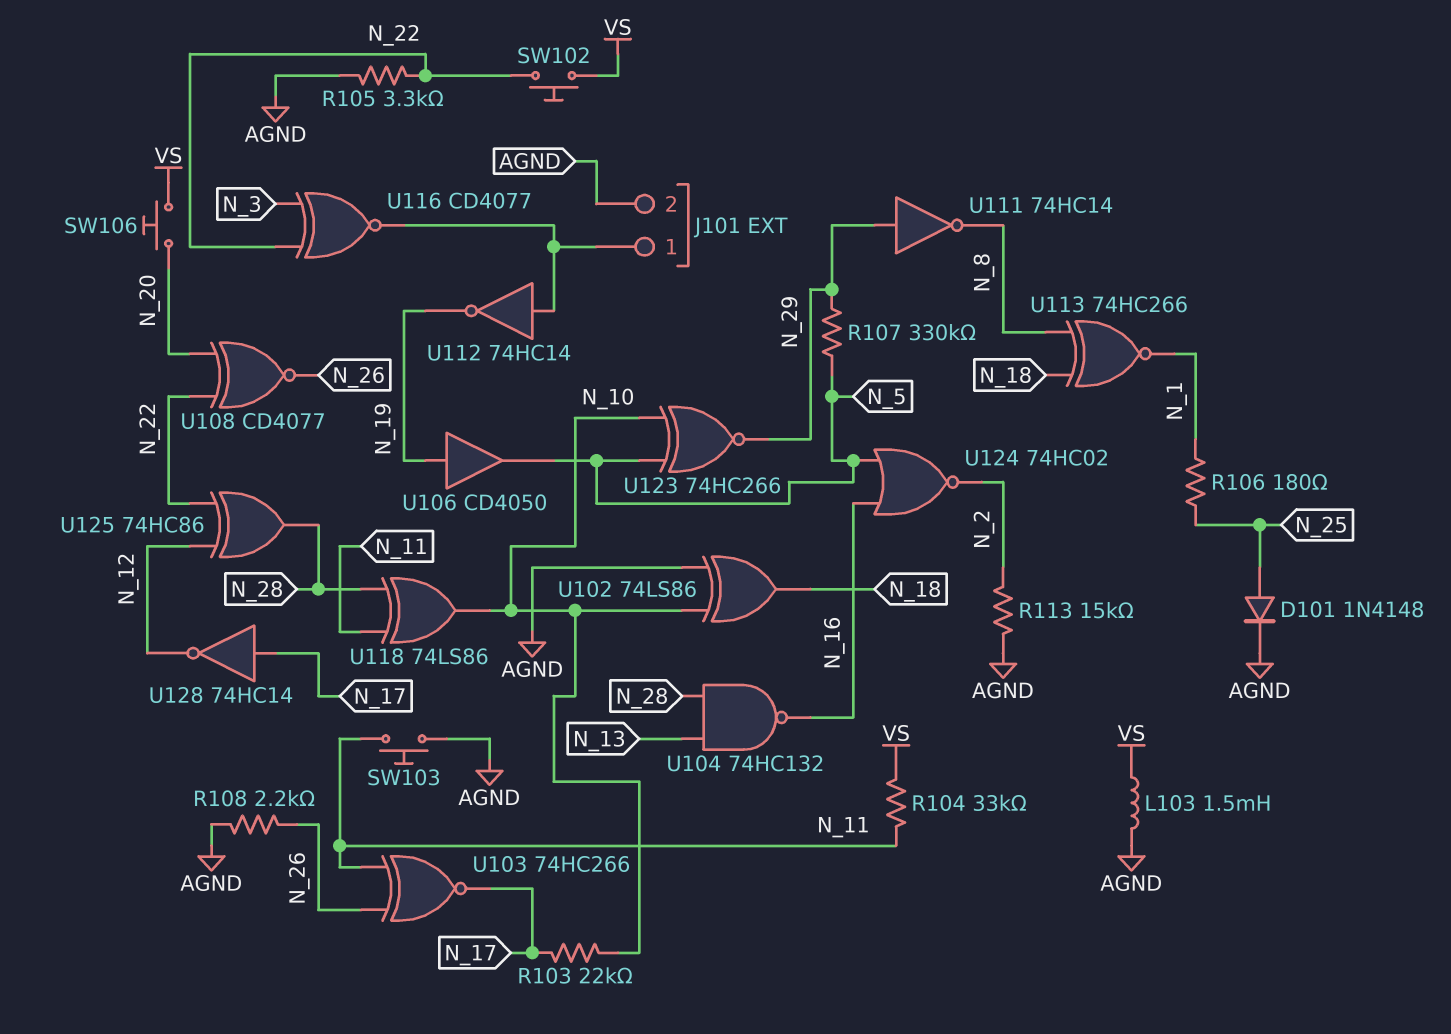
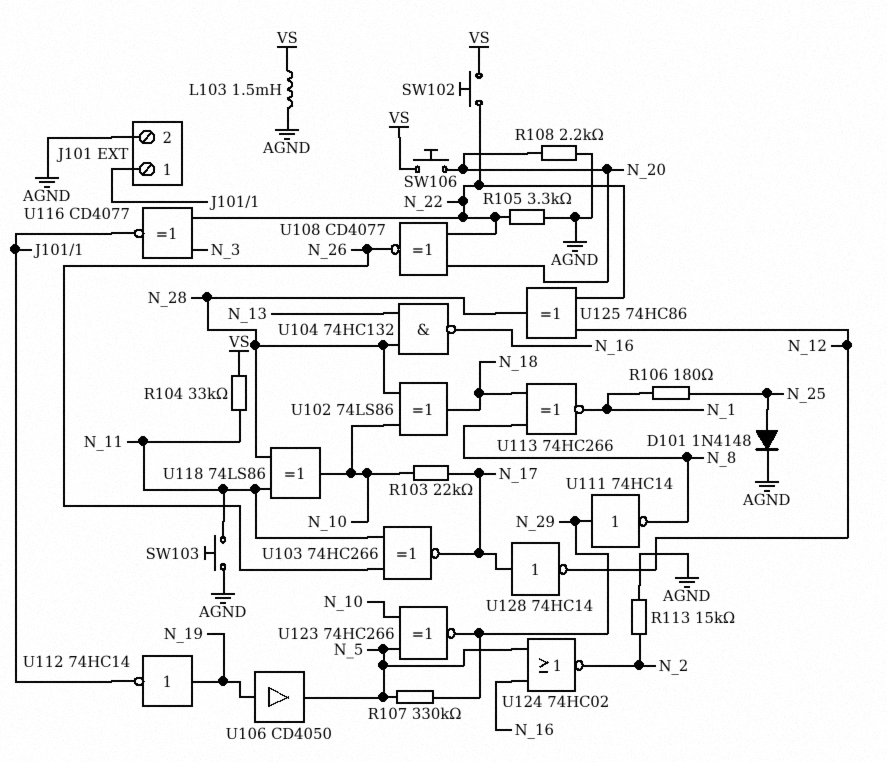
R108: 2.2k (AGND, N_26) -> 2.2k (AGND, N_20)
U102: XOR 74LS86 (in AGND, in N_10, out N_18) -> XOR 74LS86 (in N_10, in N_28, out N_18)
U112: NOT 74HC14 (in J101/1, out N_19) -> NOT 74HC14 (in N_19, out J101/1)

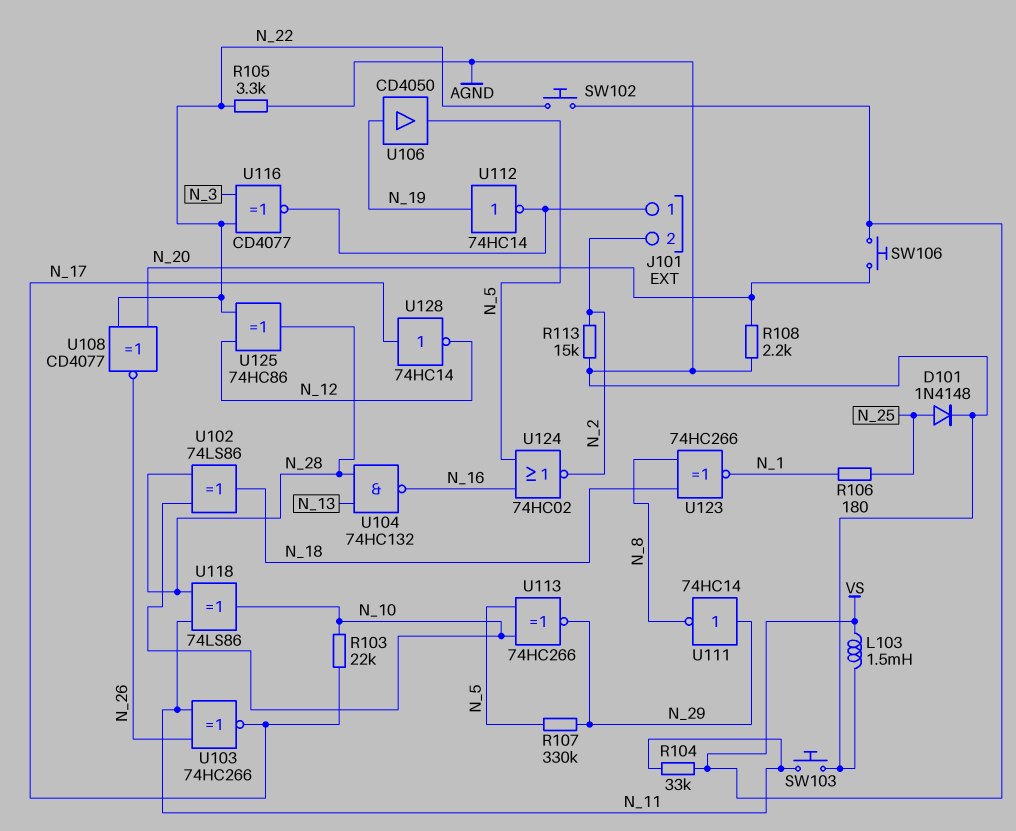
J101 pin 2: AGND -> N_2
U113: XNOR 74HC266 (in N_8, in N_18, out N_1) -> XNOR 74HC266 (in N_5, in N_10, out N_29)
U123: XNOR 74HC266 (in N_5, in N_10, out N_29) -> XNOR 74HC266 (in N_8, in N_18, out N_1)

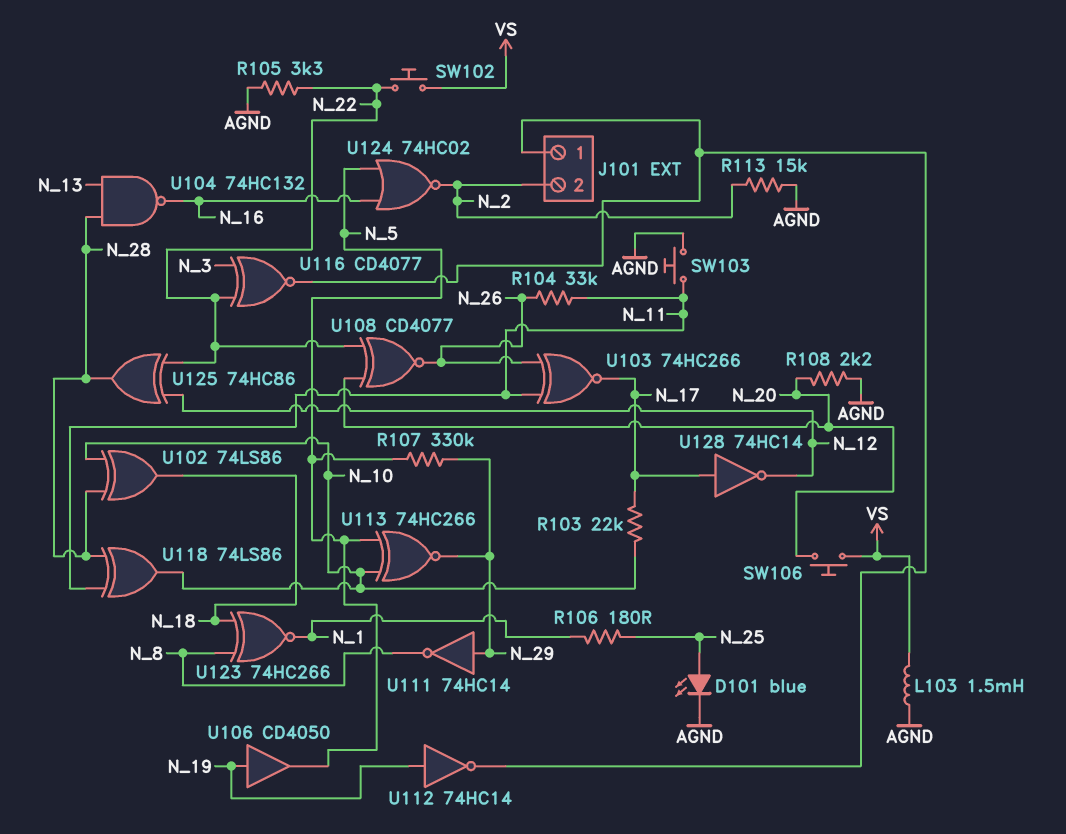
D101: diode 1N4148 (A N_25, K AGND) -> LED blue (A N_25, K AGND)
R104: 33k (N_11, VS) -> 33k (N_11, N_26)

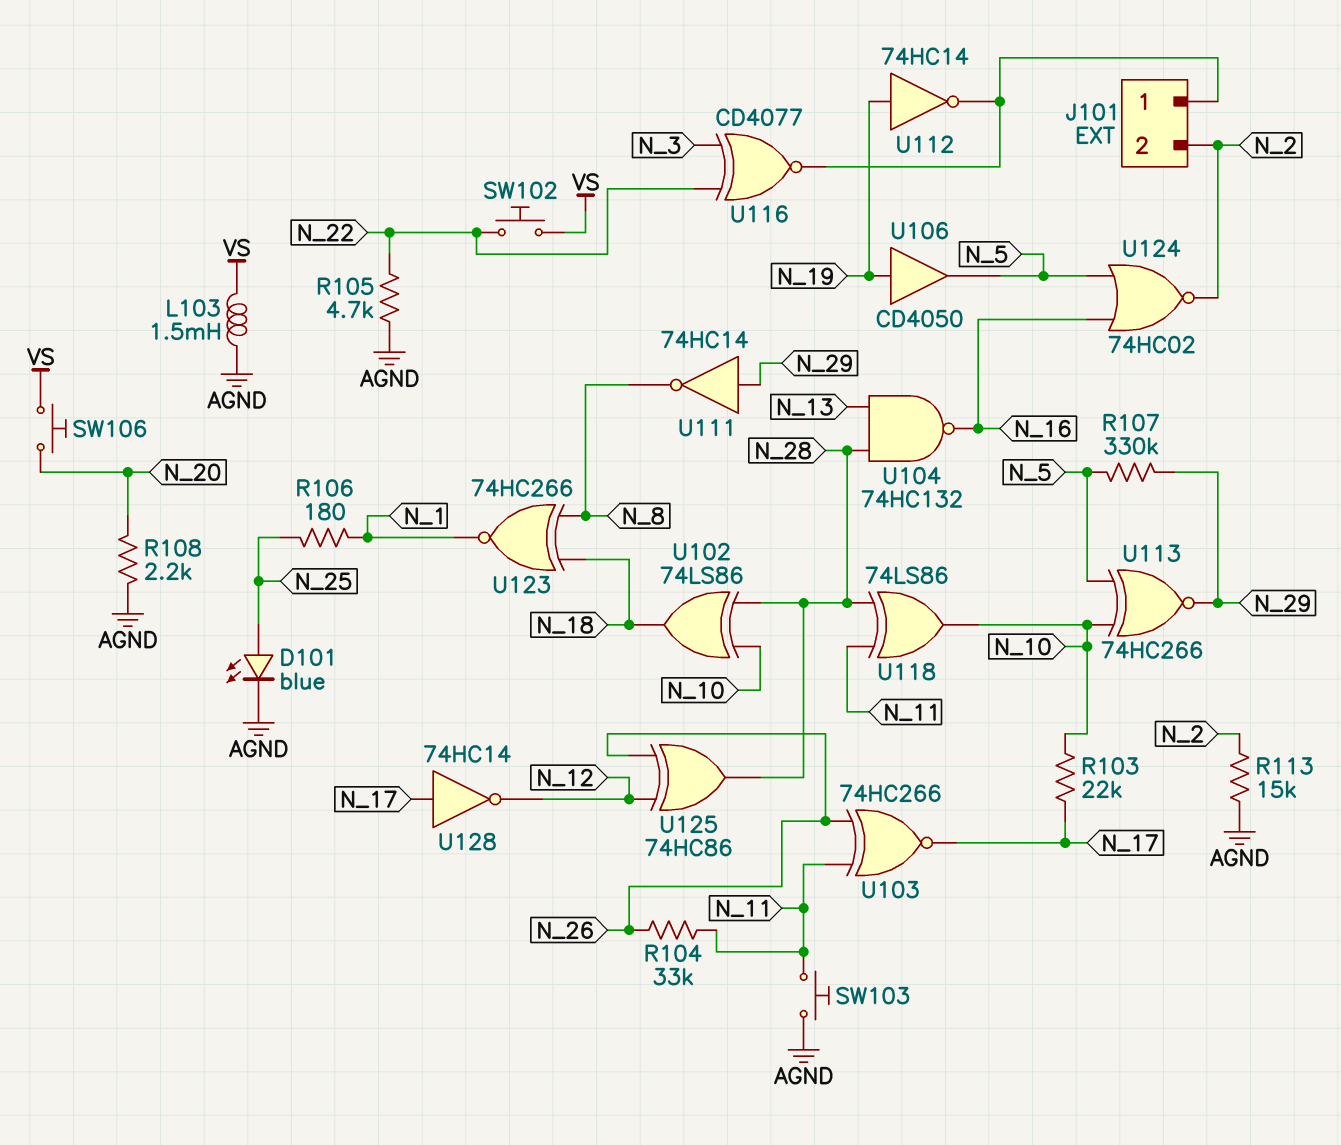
R105: 3.3k (AGND, N_22) -> 4.7k (AGND, N_22)
U108: XNOR CD4077 (in N_20, in N_22, out N_26) -> none
U125: XOR 74HC86 (in N_12, in N_22, out N_28) -> XOR 74HC86 (in N_12, in N_26, out N_28)

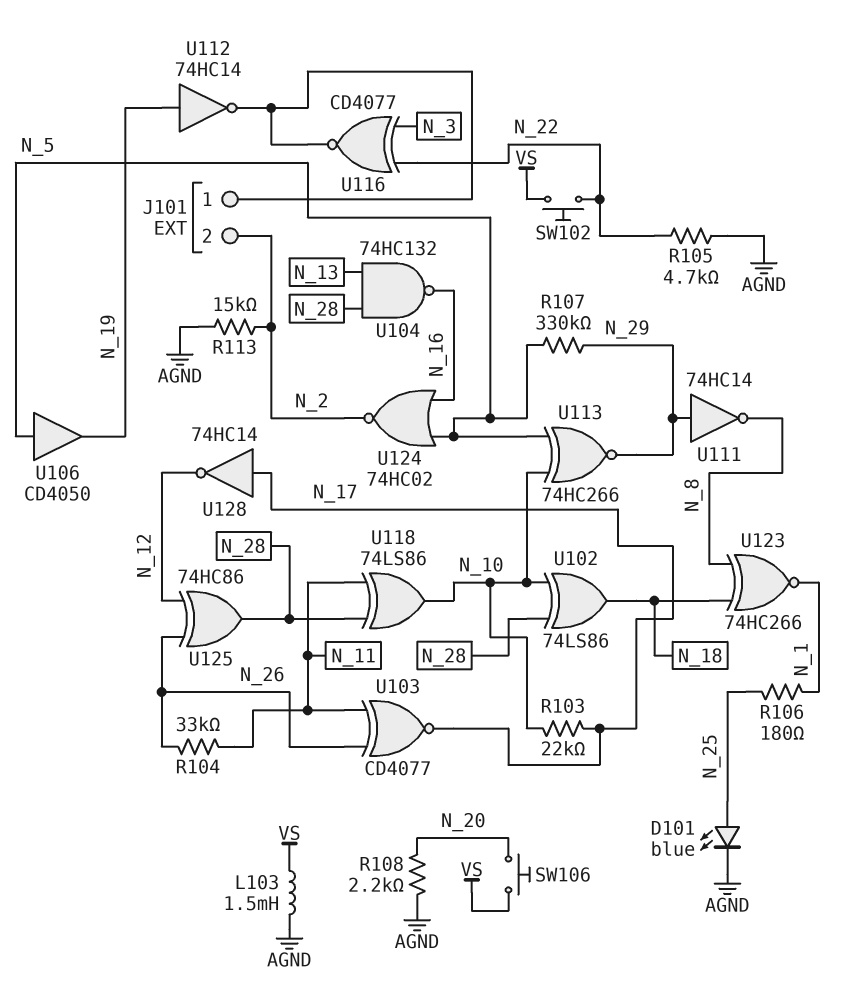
SW103: button (AGND, N_11) -> none
U103: XNOR 74HC266 (in N_11, in N_26, out N_17) -> XNOR CD4077 (in N_11, in N_26, out N_17)
U106: buffer CD4050 (in N_19, out N_5) -> buffer CD4050 (in N_5, out N_19)

